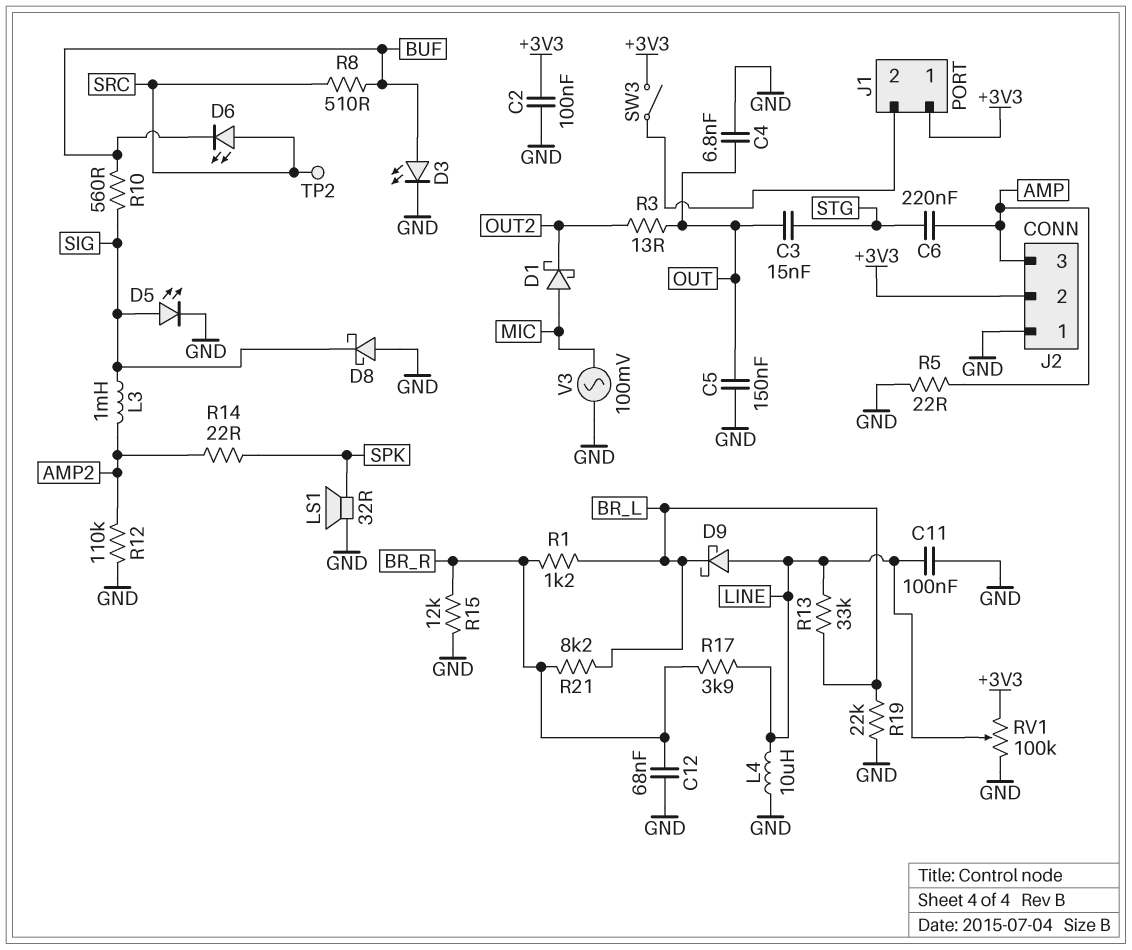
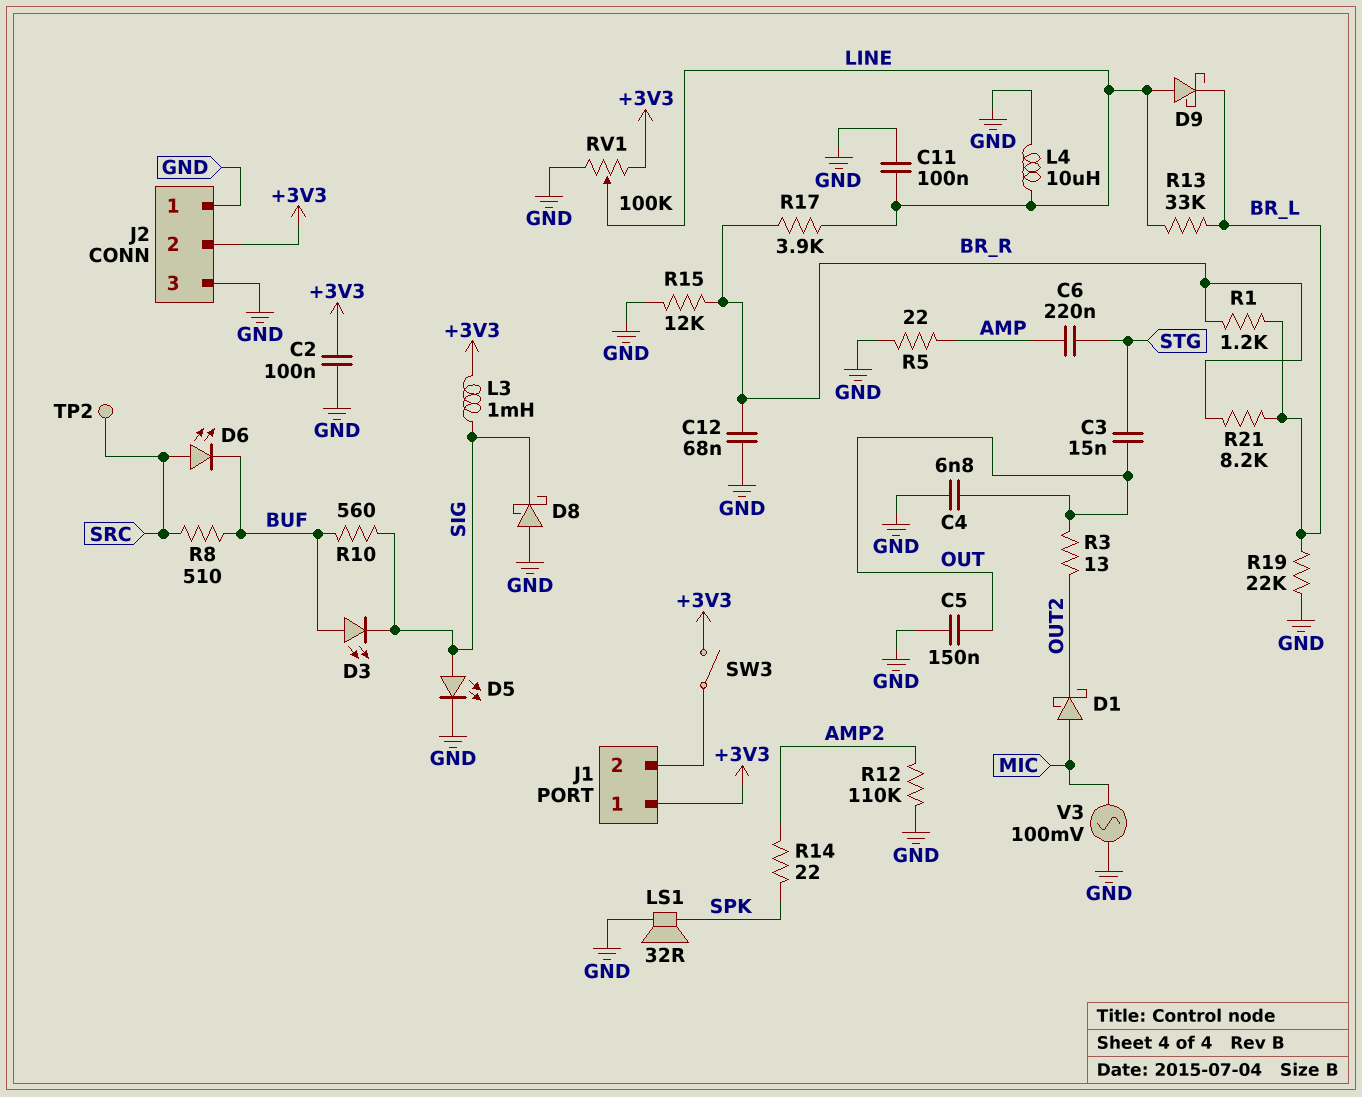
D3: LED (A BUF, K GND) -> LED (A BUF, K SIG)
J2 pin 3: AMP -> GND
L3: 1mH (AMP2, SIG) -> 1mH (+3V3, SIG)

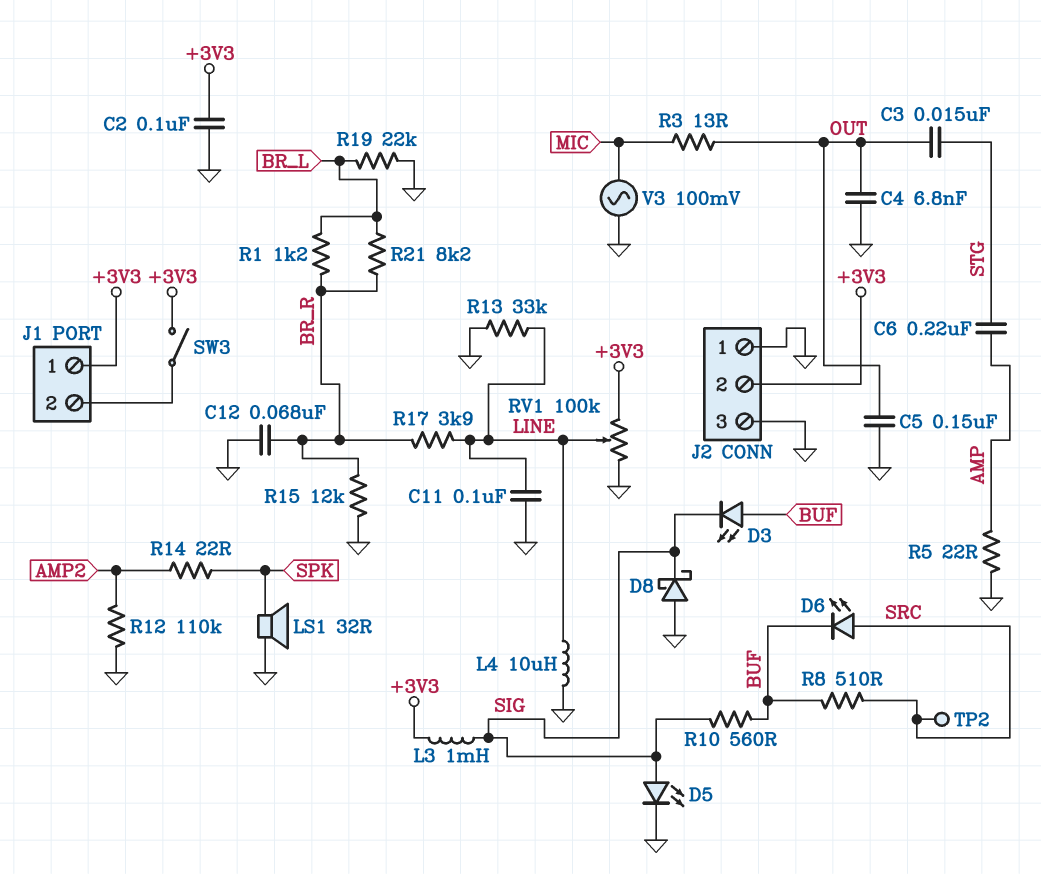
D1: schottky (A MIC, K OUT2) -> none
D9: schottky (A LINE, K BR_L) -> none
R3: 13 (OUT, OUT2) -> 13 (MIC, OUT)
R13: 33k (BR_L, LINE) -> 33k (GND, LINE)

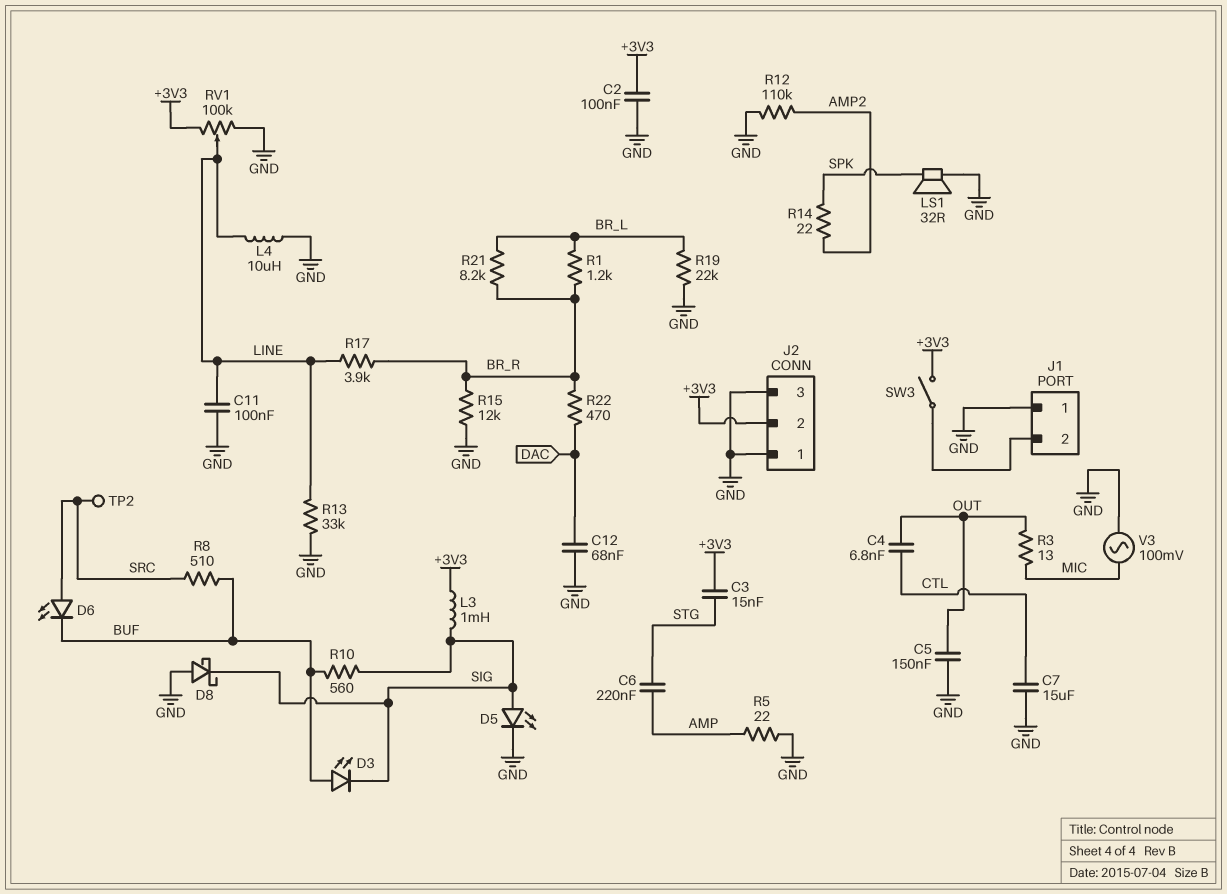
C3: 15nF (OUT, STG) -> 15nF (+3V3, STG)
C4: 6.8nF (GND, OUT) -> 6.8nF (CTL, OUT)
C7: none -> 15uF (CTL, GND)
C12: 68nF (BR_R, GND) -> 68nF (DAC, GND)
J1 pin 1: +3V3 -> GND
R22: none -> 470 (BR_R, DAC)

